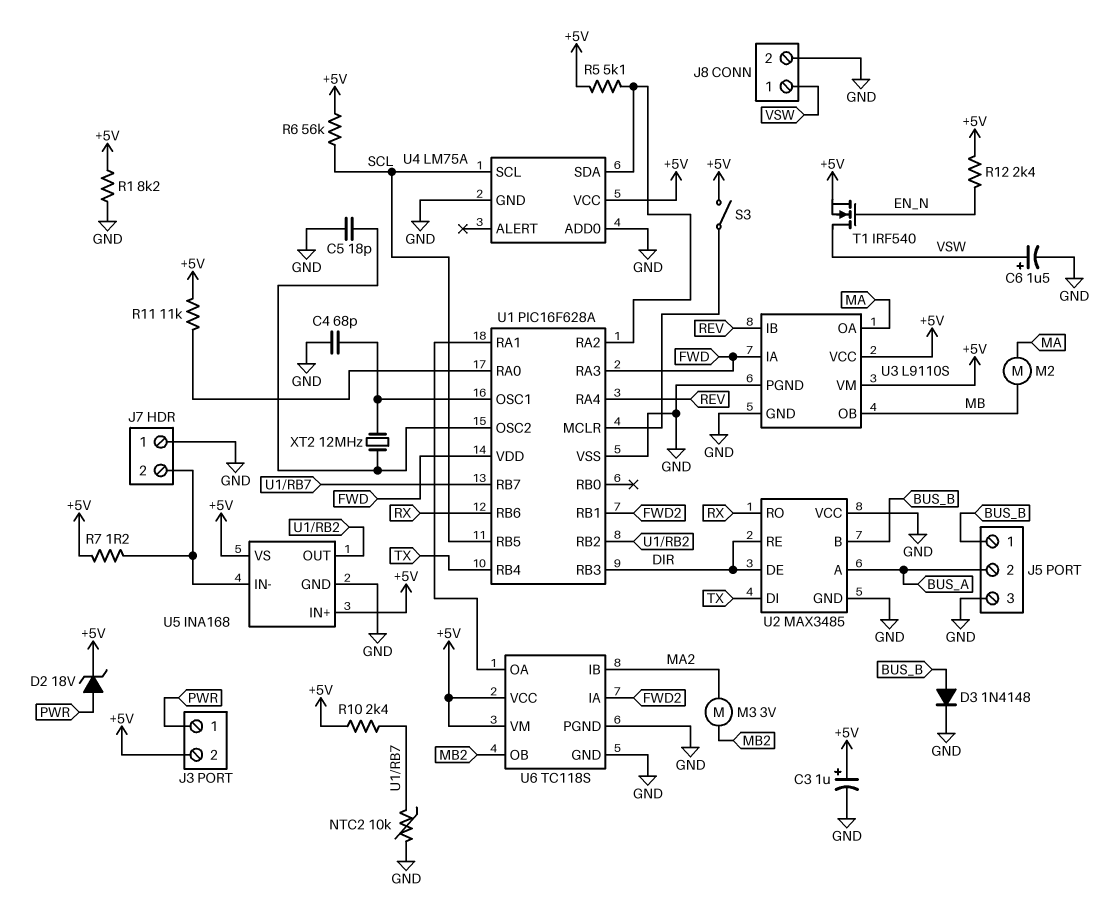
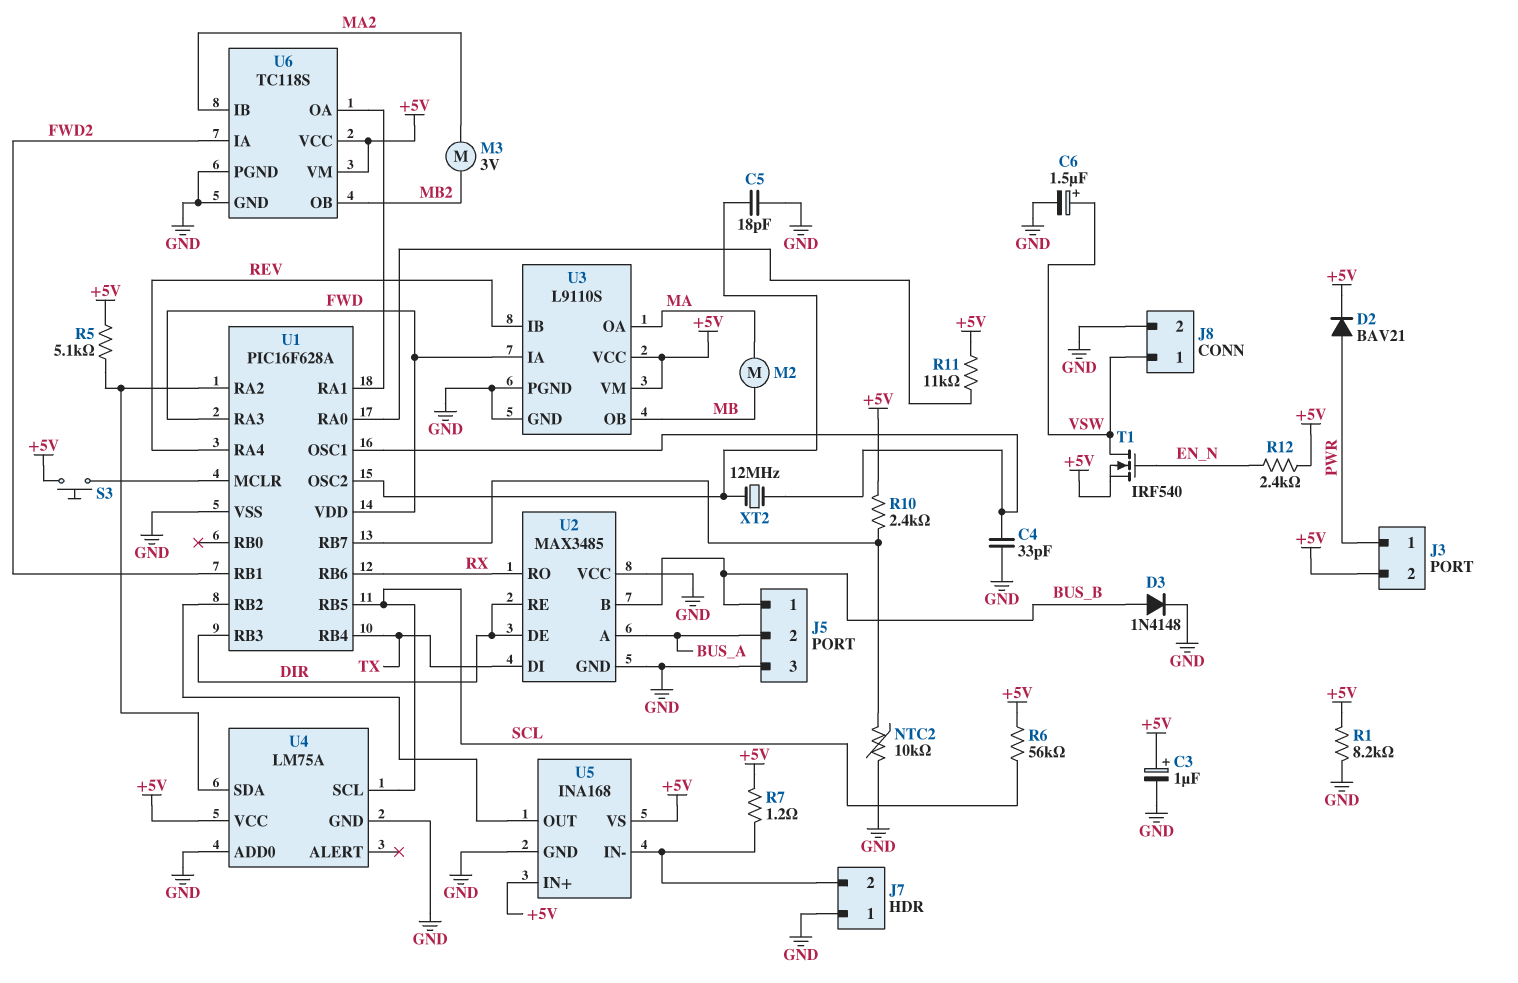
C4: 68pF (GND, U1/OSC1) -> 33pF (GND, U1/OSC1)
D2: zener 18V (A PWR, K +5V) -> diode BAV21 (A PWR, K +5V)
S3: switch (+5V, U1/MCLR) -> button (+5V, U1/MCLR)

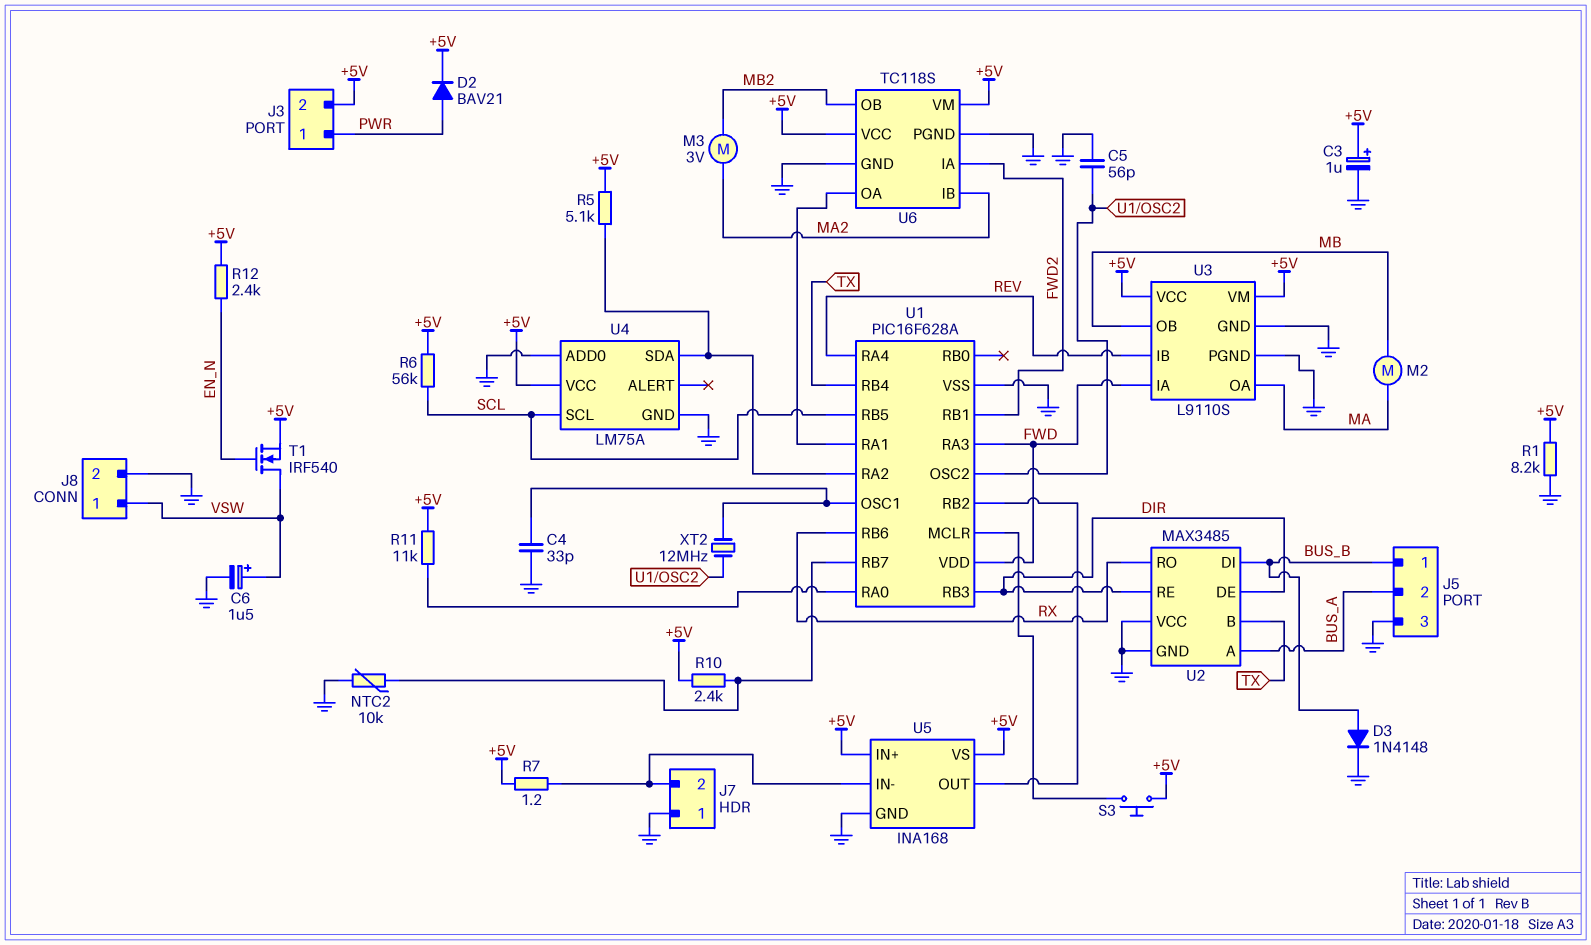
C5: 18pF (GND, U1/OSC2) -> 56pF (GND, U1/OSC2)
U2 pin B: BUS_B -> TX
U2 pin DI: TX -> BUS_B

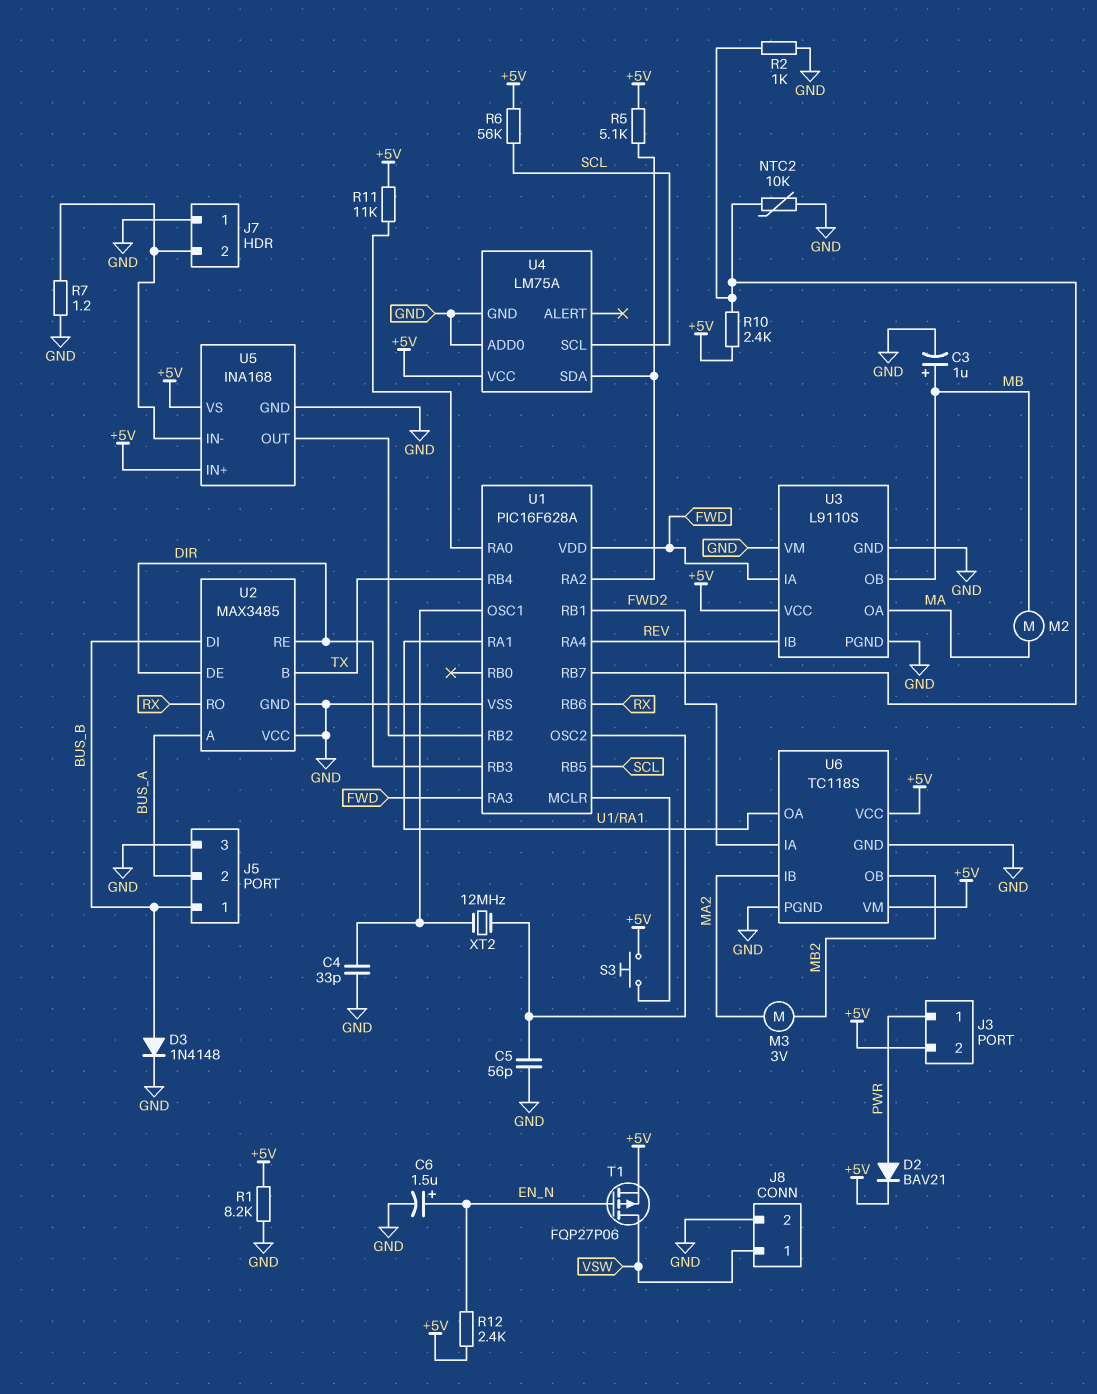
C3: 1uF (plus +5V, minus GND) -> 1uF (plus MB, minus GND)
C6: 1.5uF (plus VSW, minus GND) -> 1.5uF (plus EN_N, minus GND)
R2: none -> 1k (GND, U1/RB7)
R7: 1.2 (+5V, J7/2) -> 1.2 (GND, J7/2)
T1: NMOS IRF540 (G EN_N, D VSW, S +5V) -> PMOS FQP27P06 (G EN_N, D VSW, S +5V)
U3 pin VM: +5V -> GND

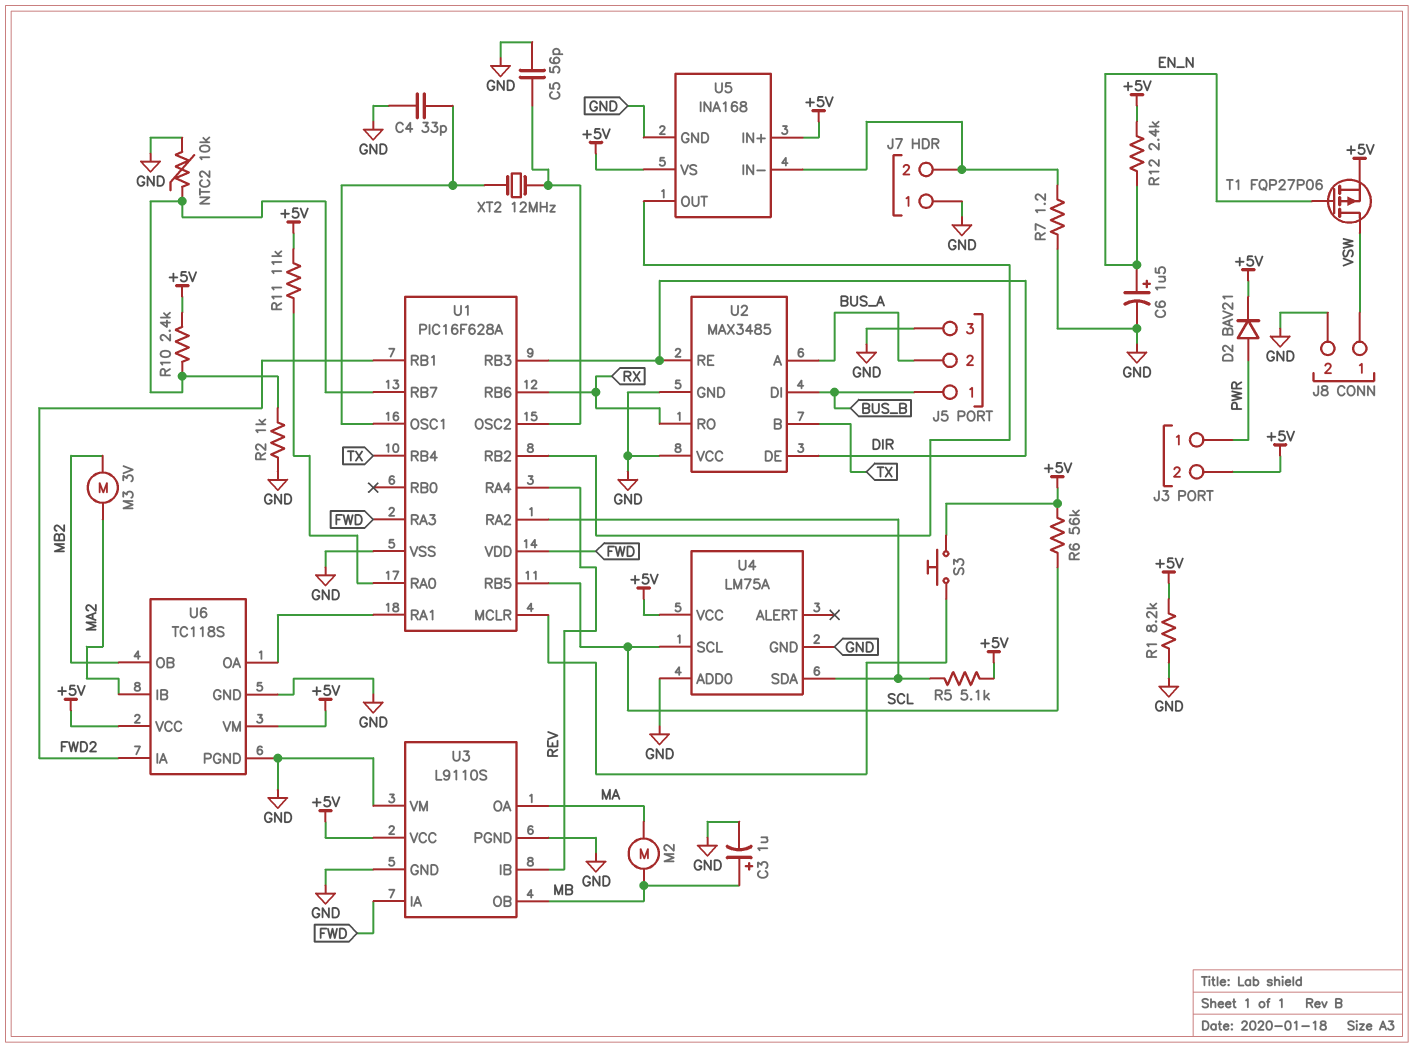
D3: diode 1N4148 (A BUS_B, K GND) -> none

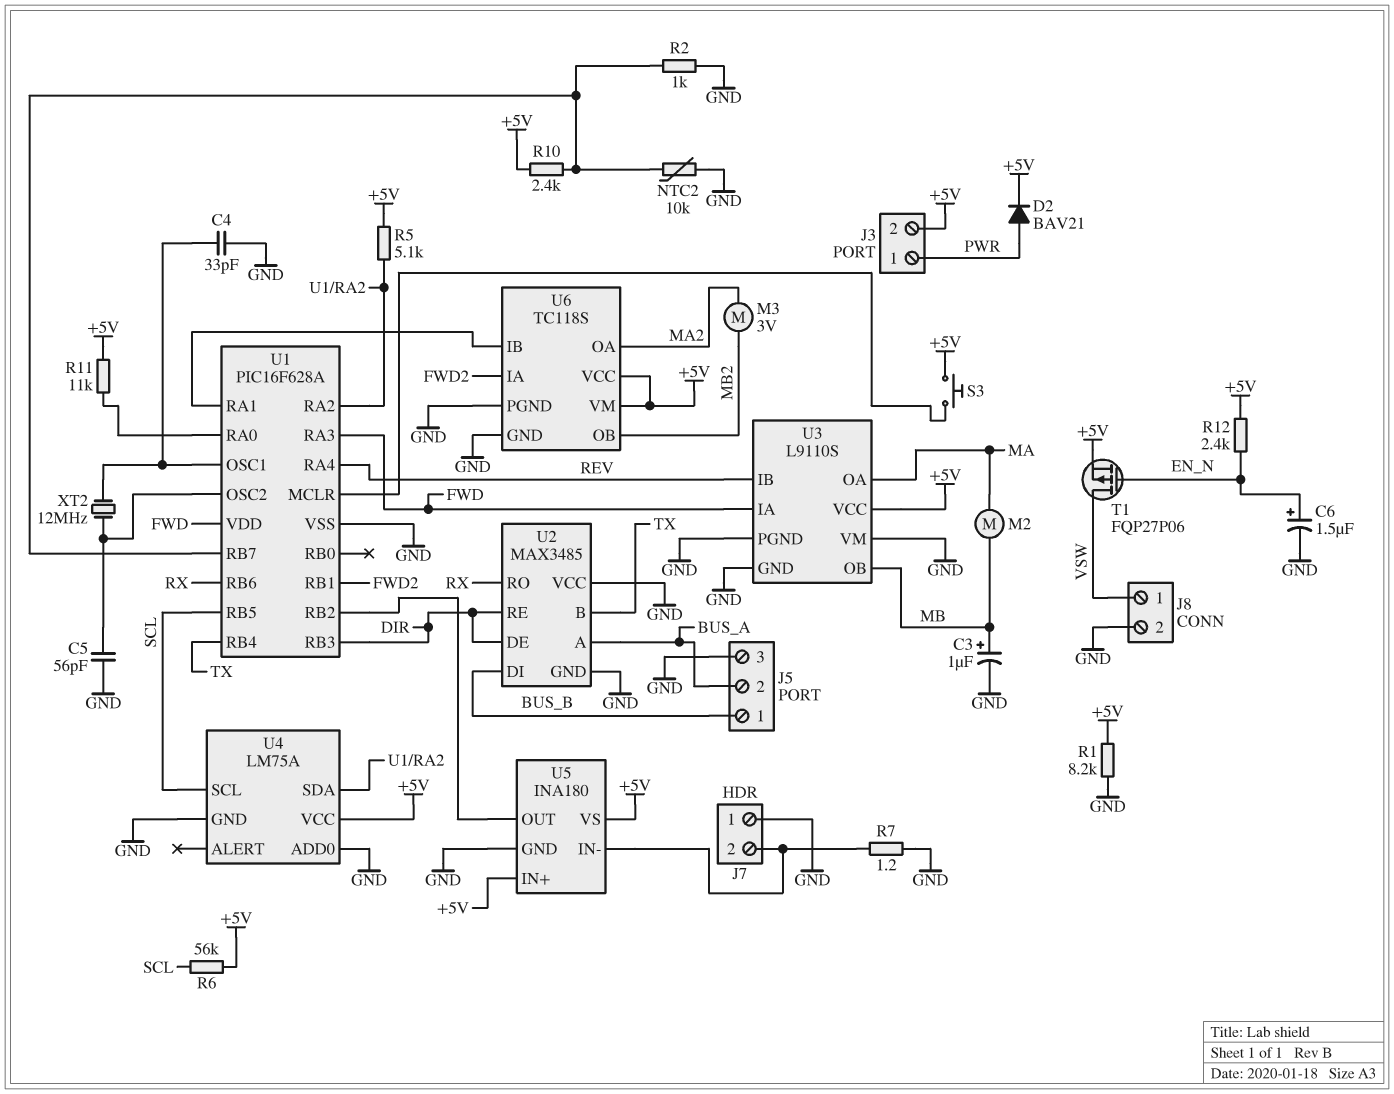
U5: INA168 -> INA180
U6 pin IB: MA2 -> U1/RA1
U6 pin OA: U1/RA1 -> MA2

